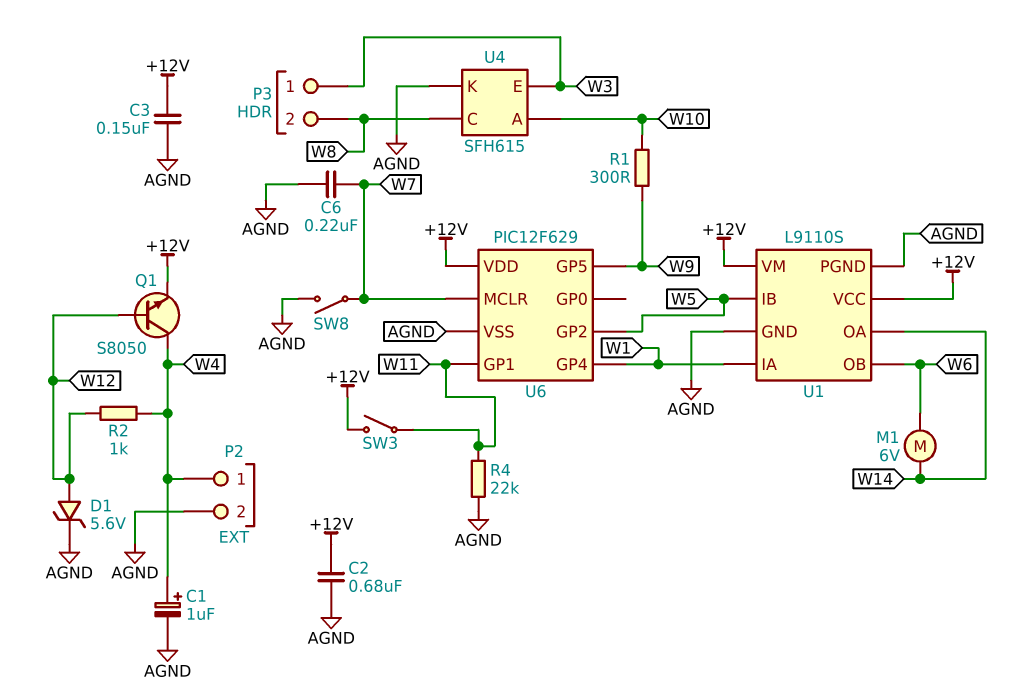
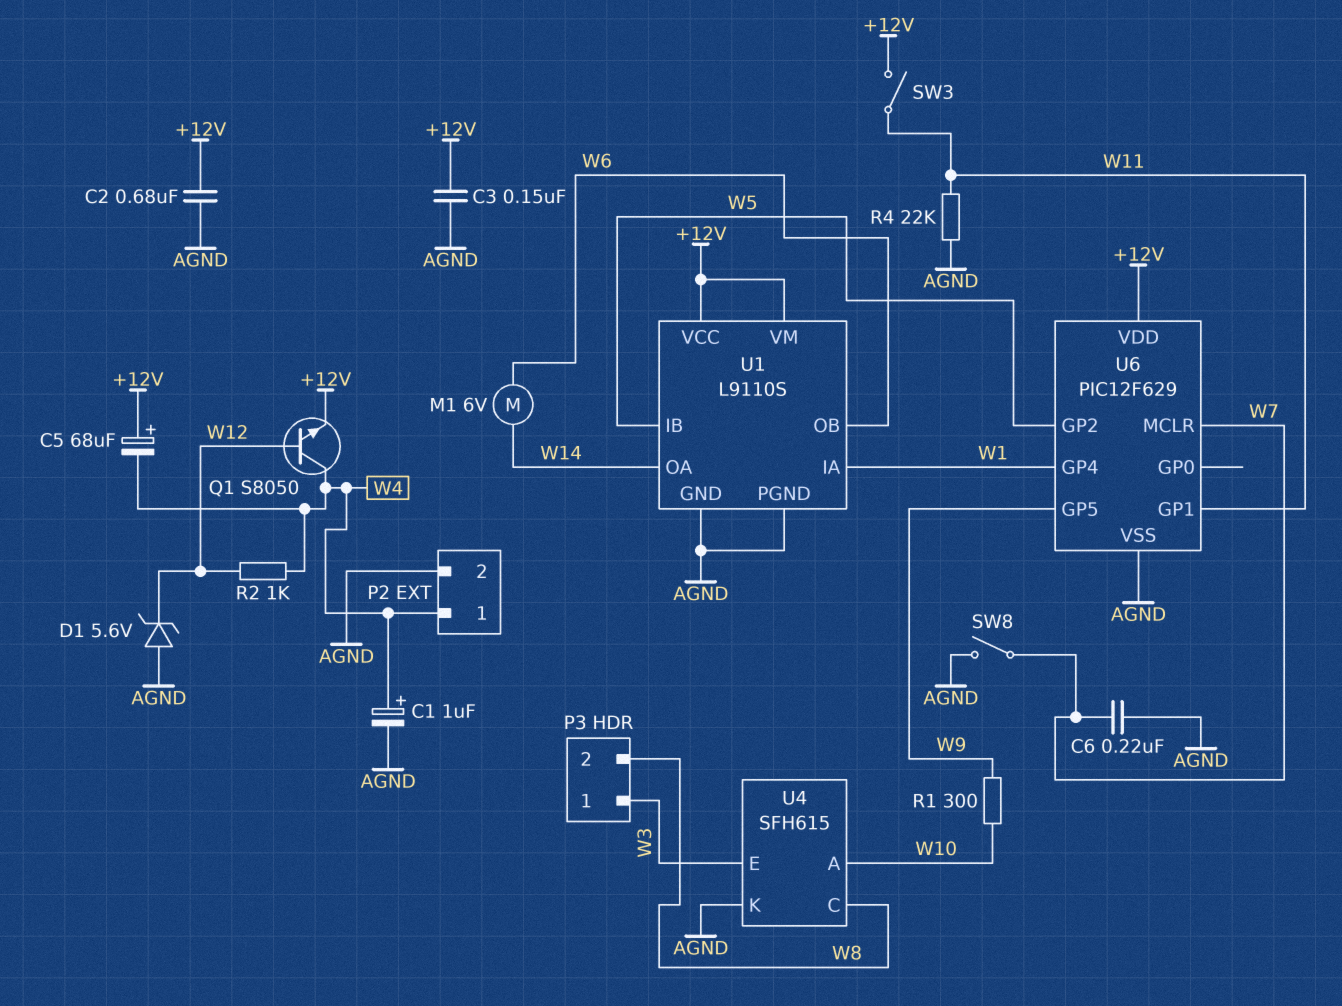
C5: none -> 68uF (plus +12V, minus W4)
D1: zener 5.6V (A W12, K AGND) -> zener 5.6V (A AGND, K W12)

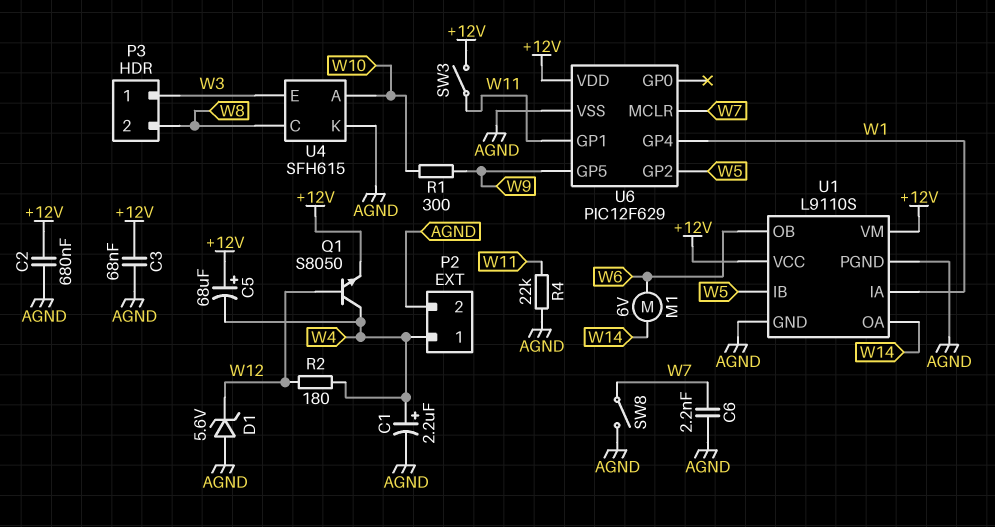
C1: 1uF (plus W4, minus AGND) -> 2.2uF (plus W4, minus AGND)
C3: 150nF (+12V, AGND) -> 68nF (+12V, AGND)
C6: 220nF (AGND, W7) -> 2.2nF (AGND, W7)
R2: 1k (W4, W12) -> 180 (W4, W12)

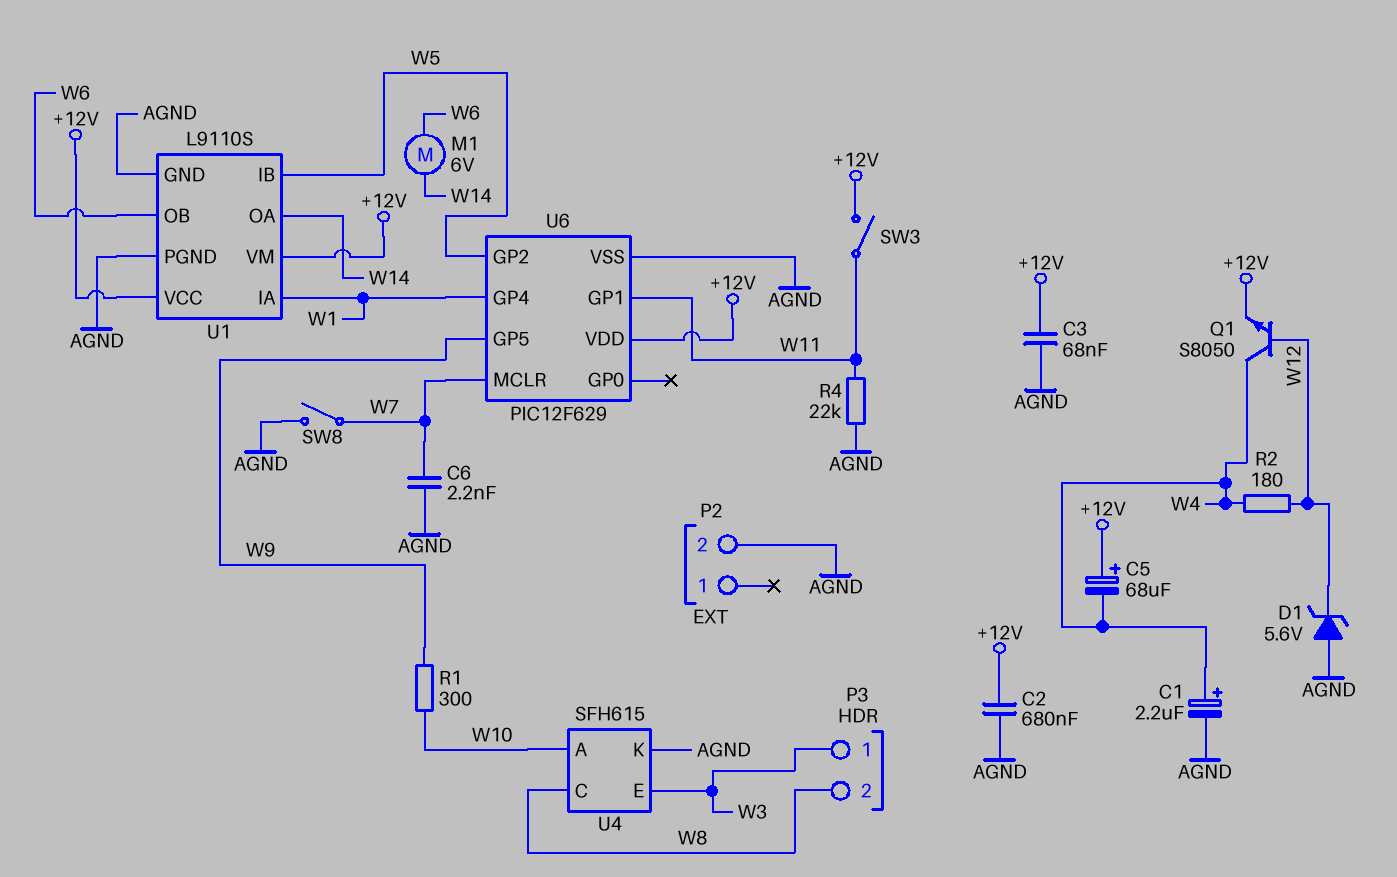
P2 pin 1: W4 -> none

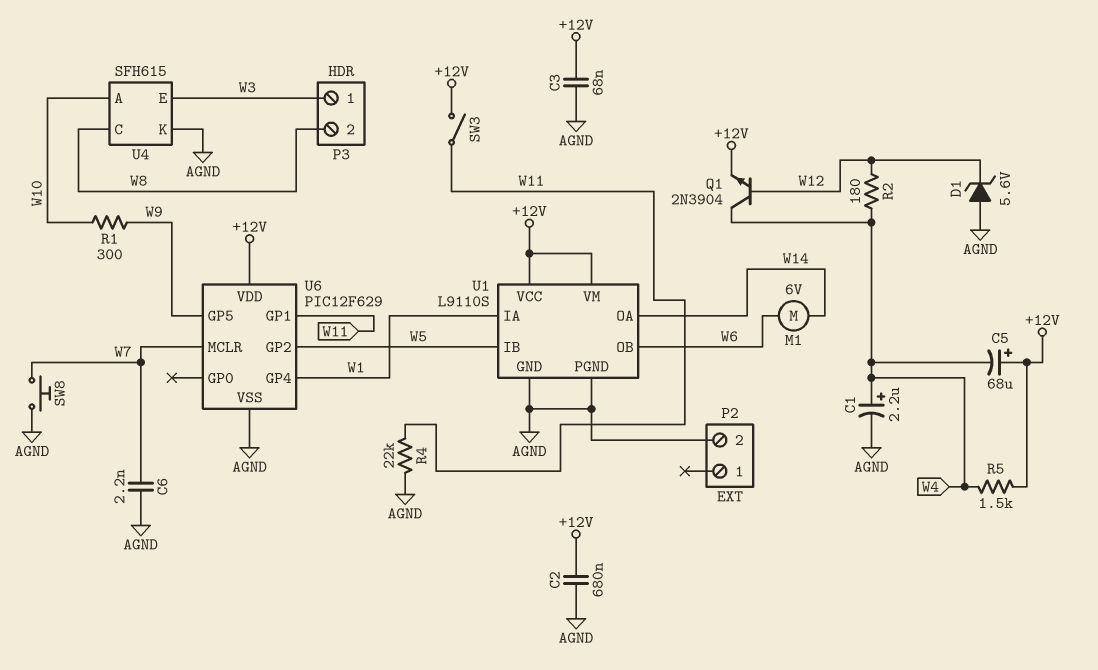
Q1: NPN S8050 (B W12, C W4, E +12V) -> NPN 2N3904 (B W12, C W4, E +12V)
R5: none -> 1.5k (+12V, W4)
SW8: switch (AGND, W7) -> button (AGND, W7)

